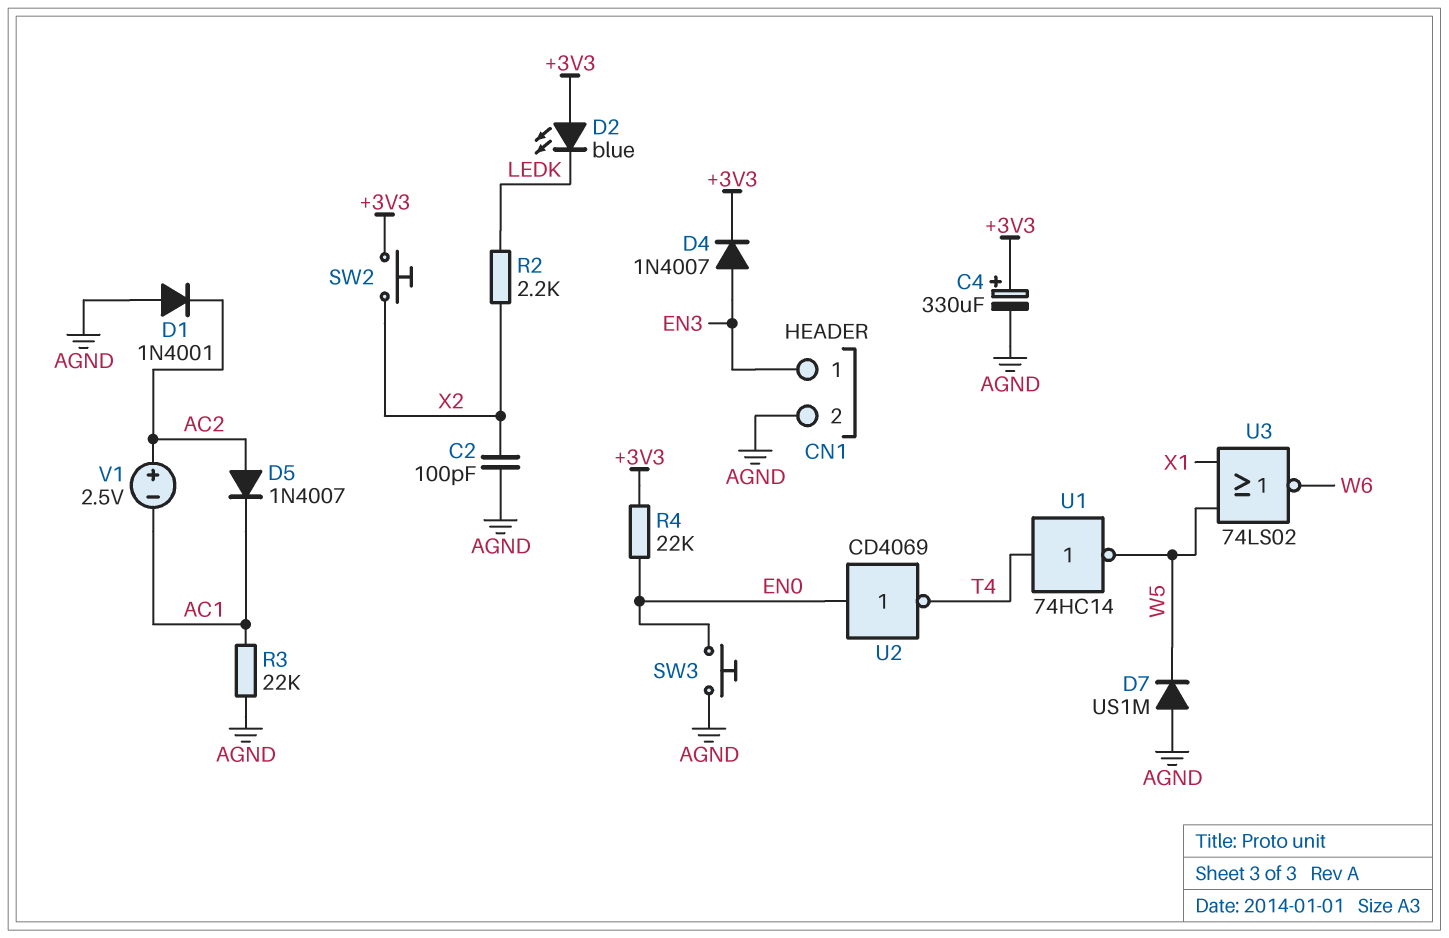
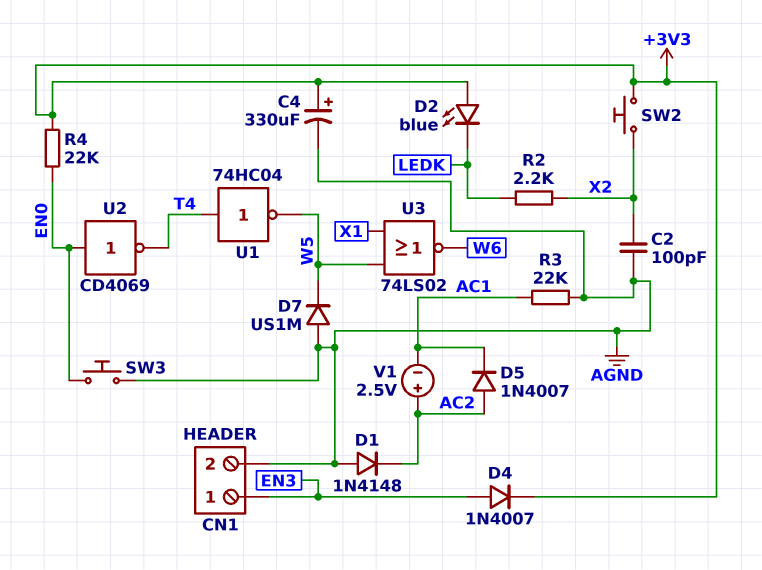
D1: diode 1N4001 (A AGND, K AC2) -> diode 1N4148 (A AGND, K AC2)
U1: NOT 74HC14 (in T4, out W5) -> NOT 74HC04 (in T4, out W5)

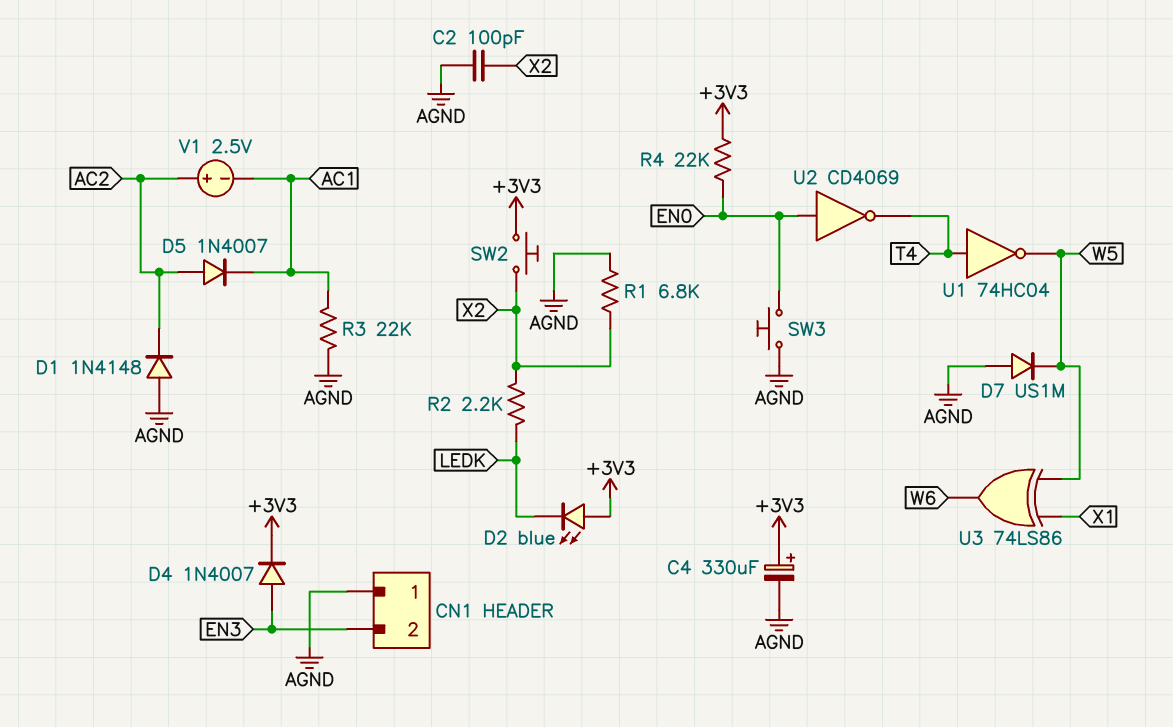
CN1 pin 1: EN3 -> AGND
CN1 pin 2: AGND -> EN3
R1: none -> 6.8k (AGND, X2)
U3: NOR 74LS02 (in W5, in X1, out W6) -> XOR 74LS86 (in W5, in X1, out W6)

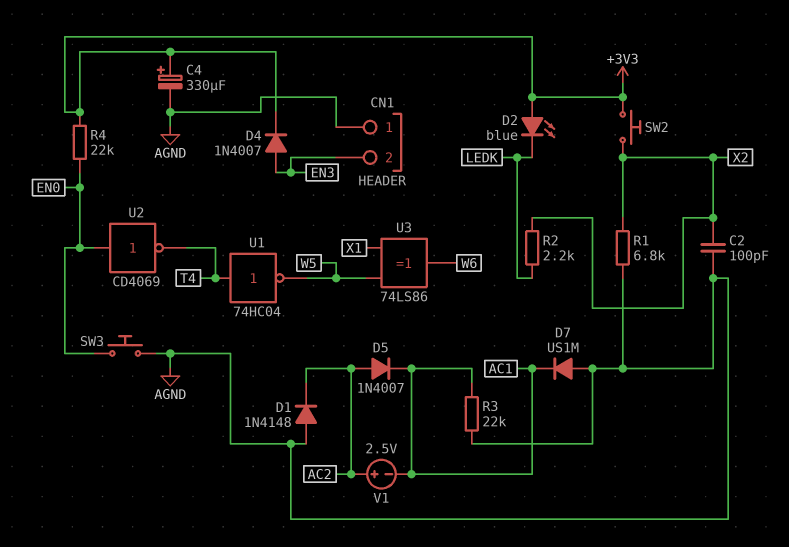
D7: diode US1M (A AGND, K W5) -> diode US1M (A AGND, K AC1)

